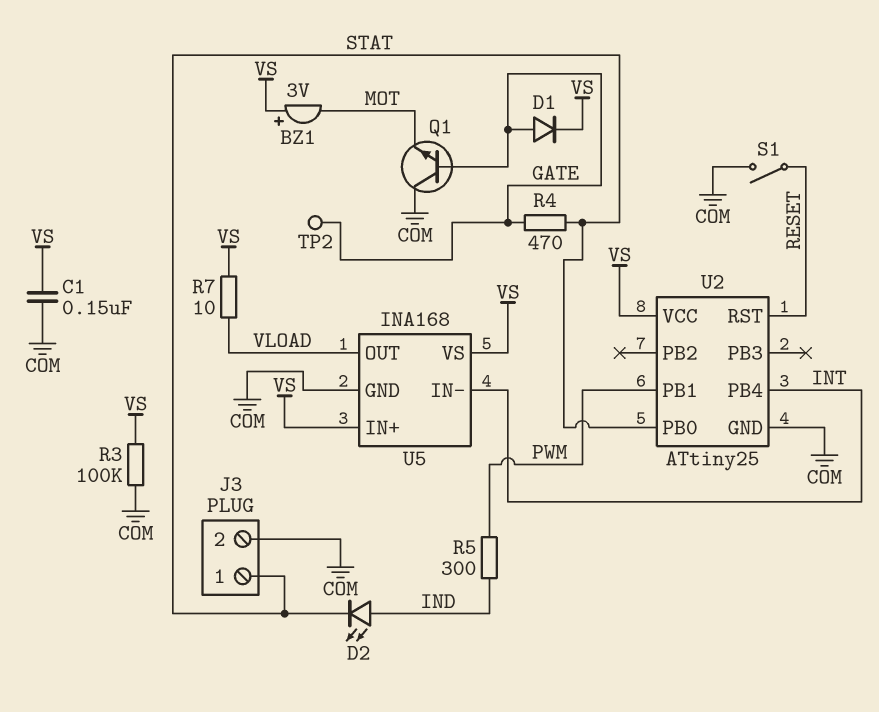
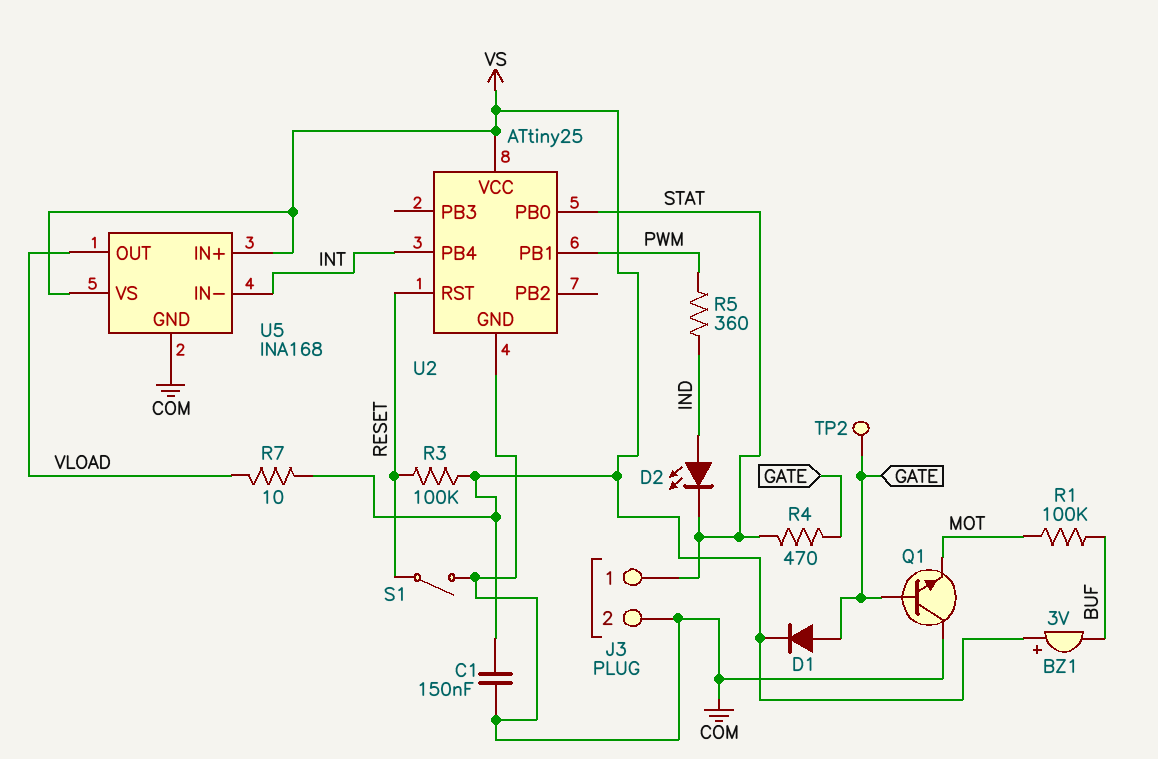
BZ1: buzzer 3V (plus VS, minus MOT) -> buzzer 3V (plus VS, minus BUF)
R1: none -> 100k (BUF, MOT)
R3: 100k (COM, VS) -> 100k (RESET, VS)
R5: 300 (IND, PWM) -> 360 (IND, PWM)

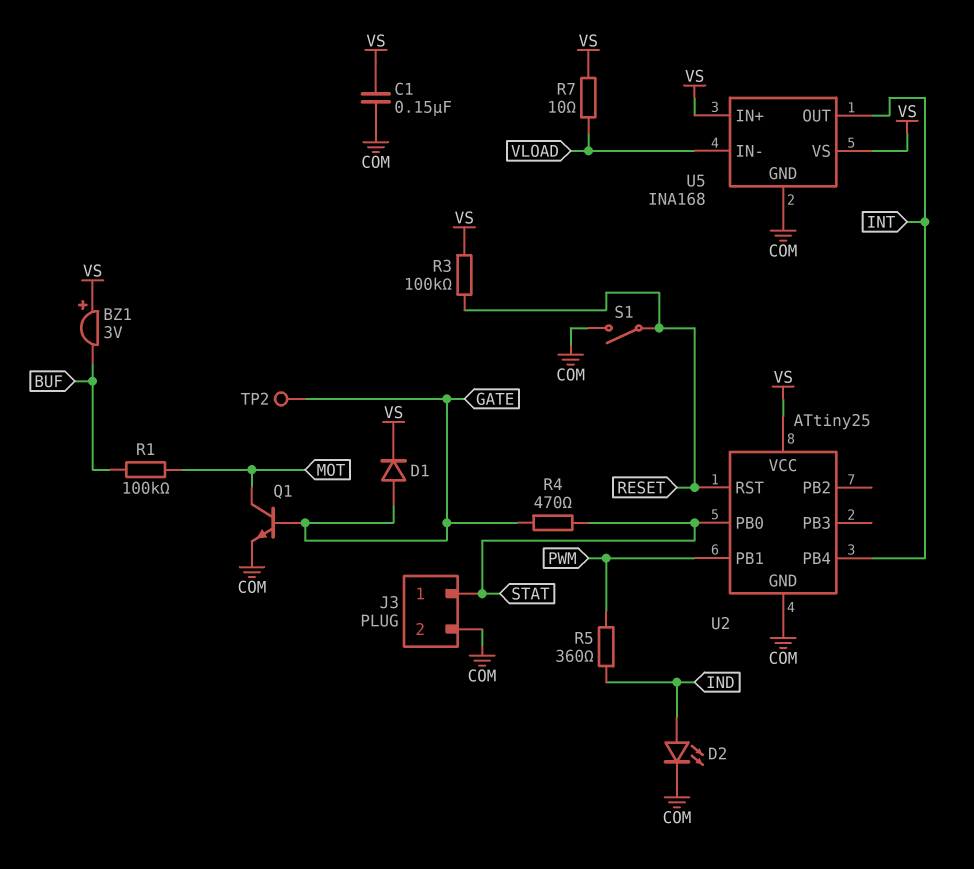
D2: LED (A IND, K STAT) -> LED (A IND, K COM)
Q1: NPN (B GATE, C COM, E MOT) -> NPN (B GATE, C MOT, E COM)
U5 pin IN-: INT -> VLOAD
U5 pin OUT: VLOAD -> INT

